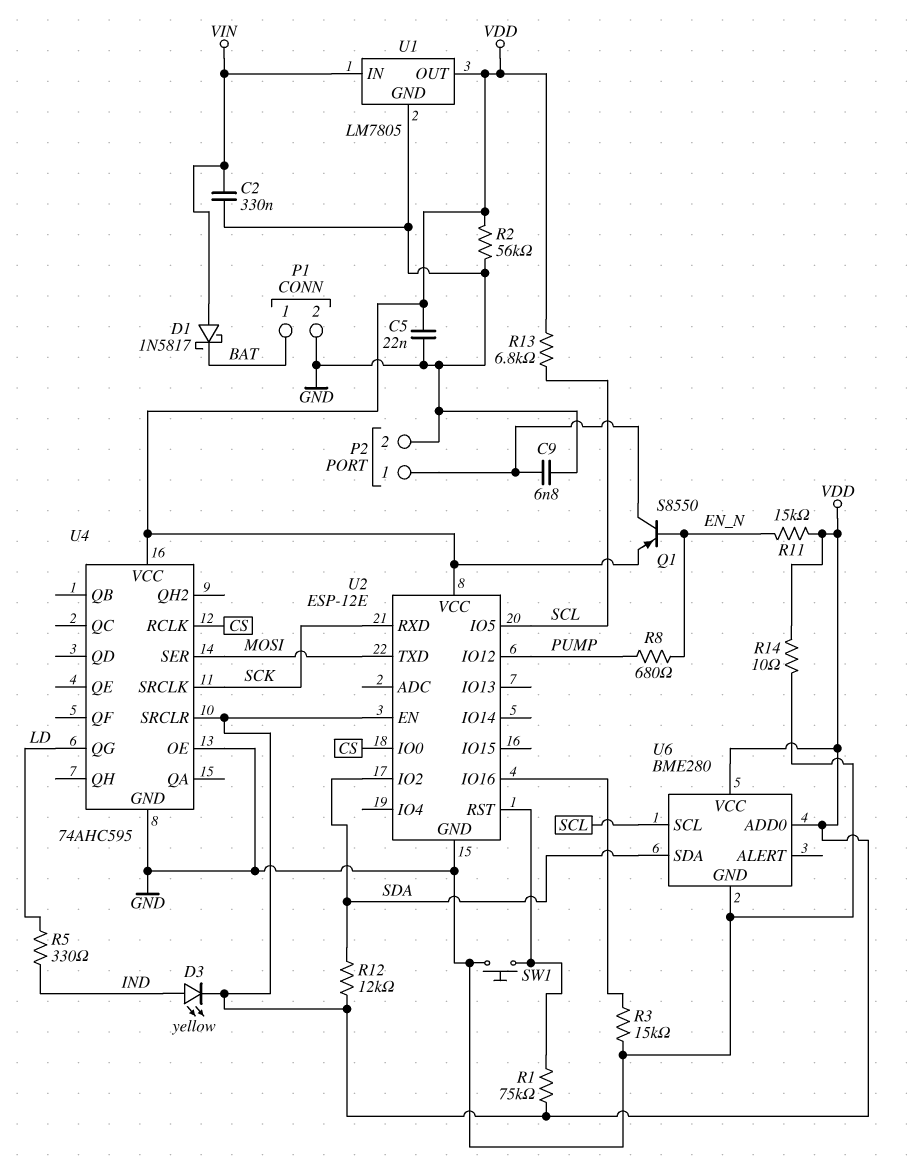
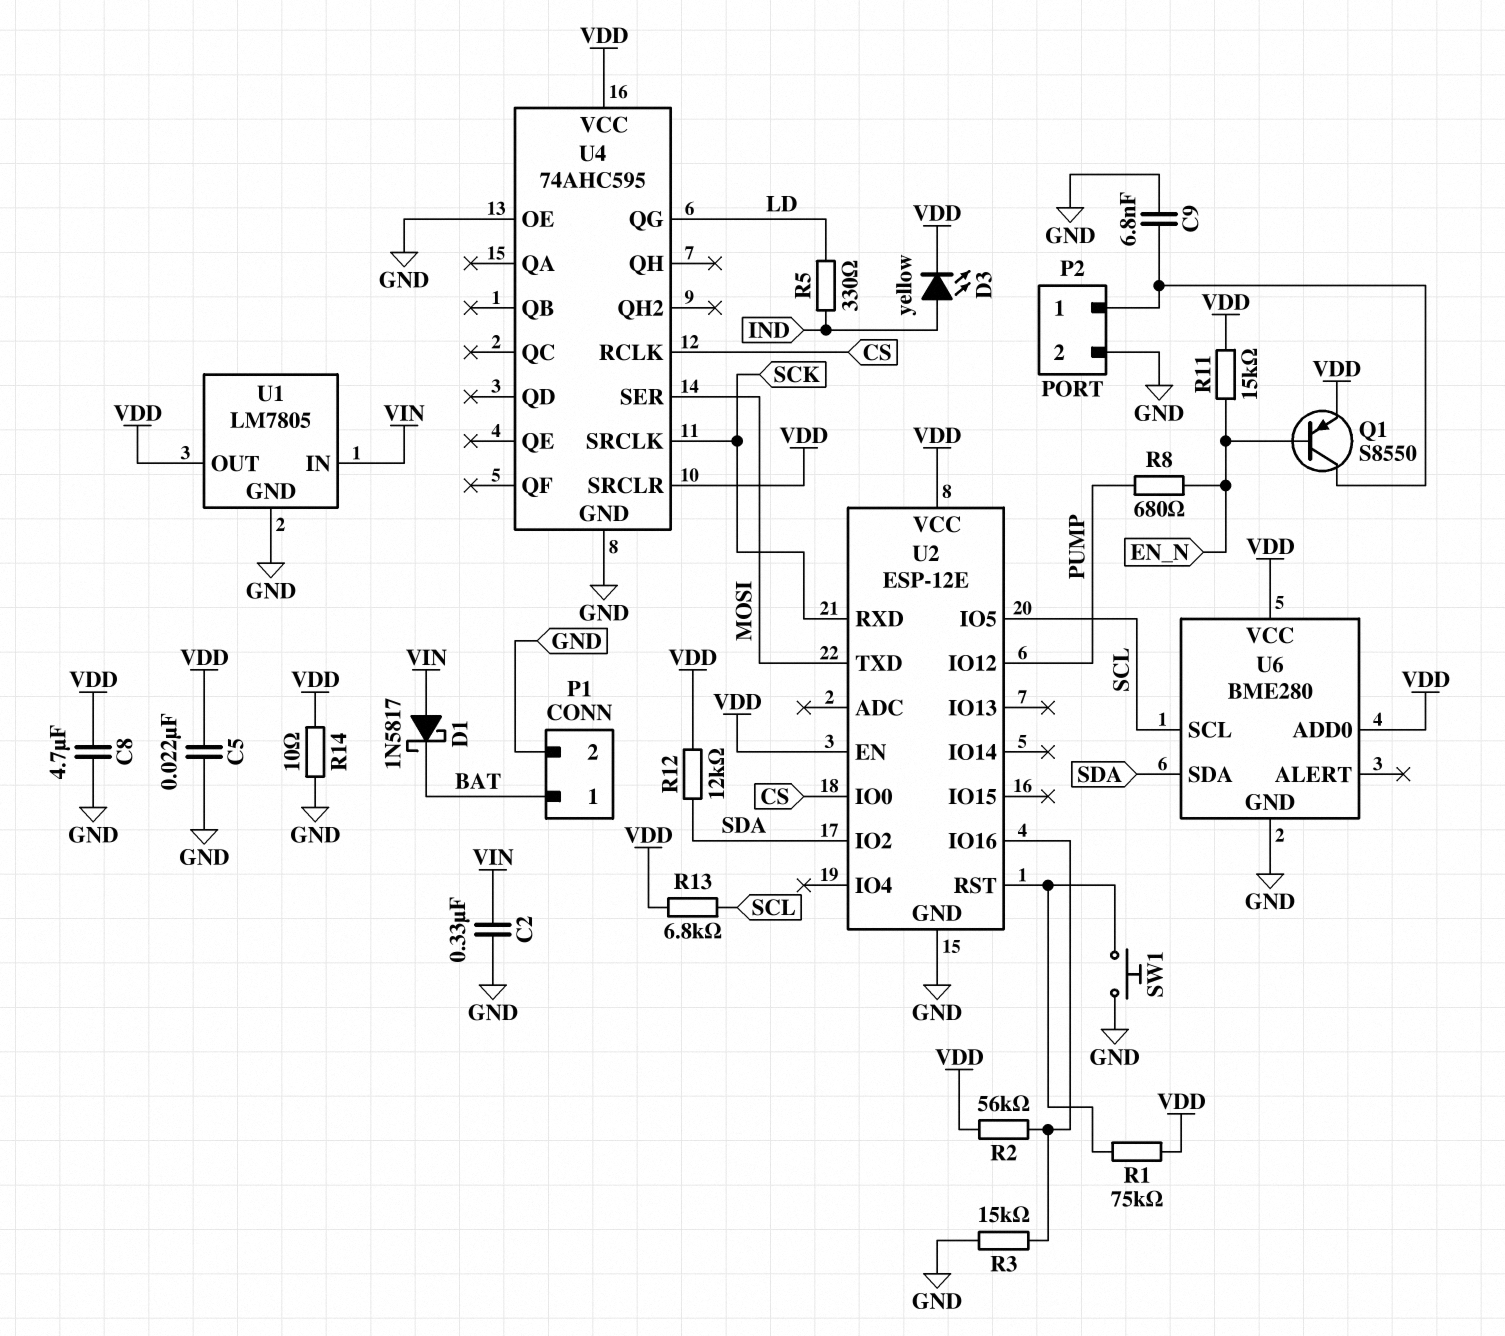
C8: none -> 4.7uF (GND, VDD)
R2: 56k (GND, VDD) -> 56k (U2/IO16, VDD)

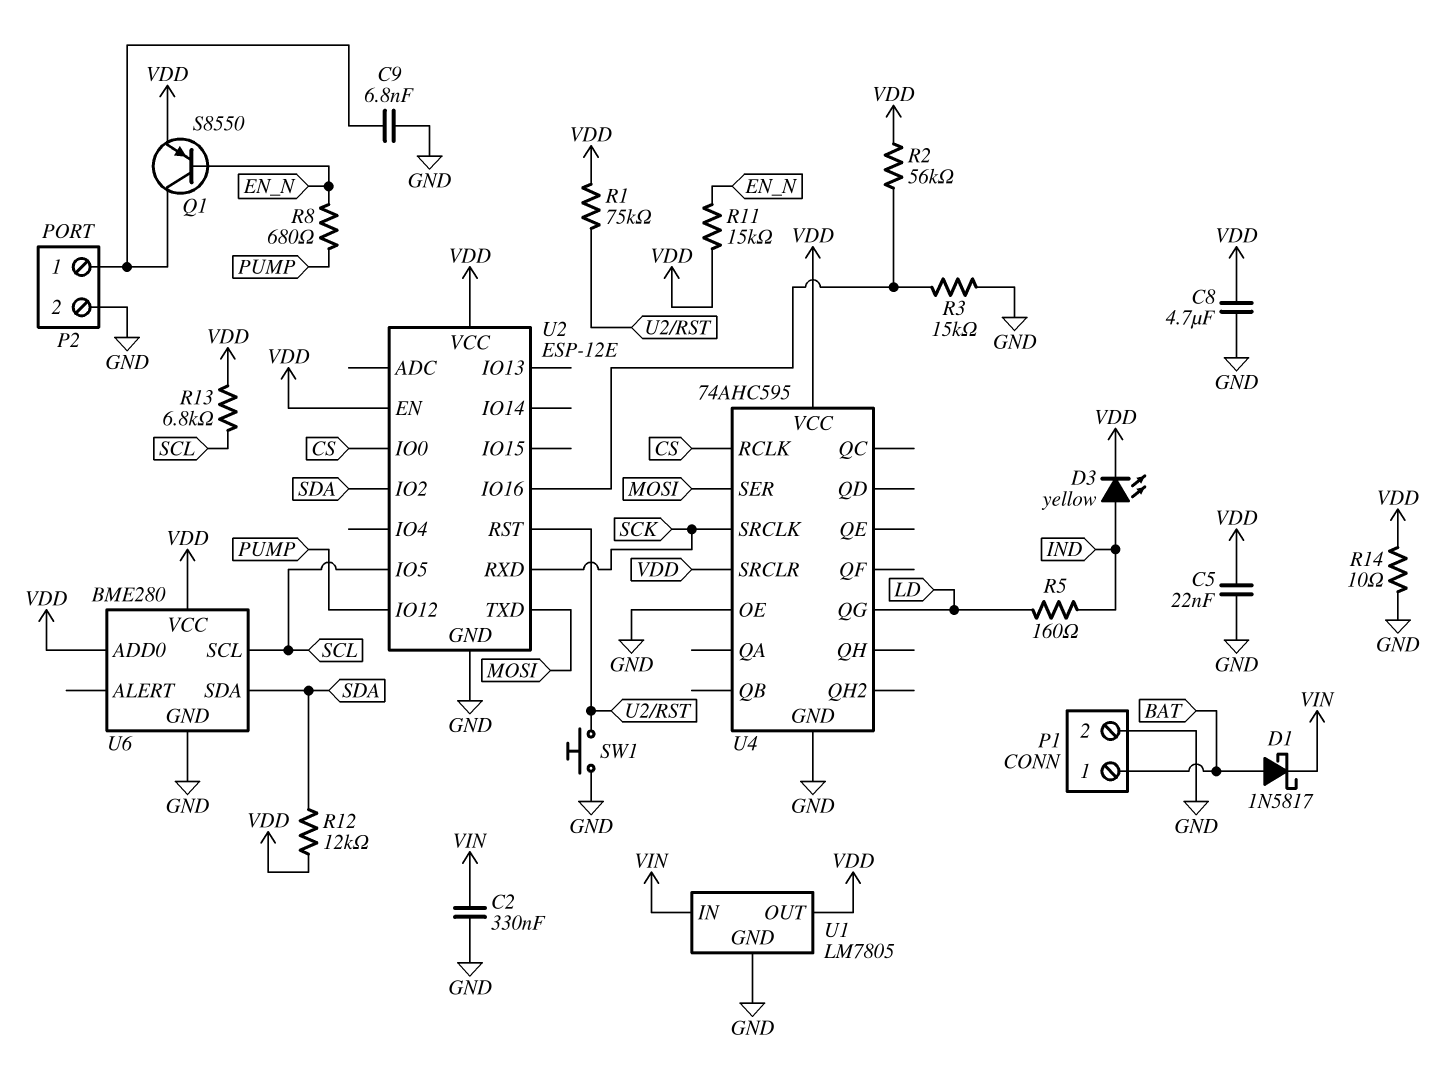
D1: schottky 1N5817 (A VIN, K BAT) -> schottky 1N5817 (A BAT, K VIN)
R5: 330 (IND, LD) -> 160 (IND, LD)

